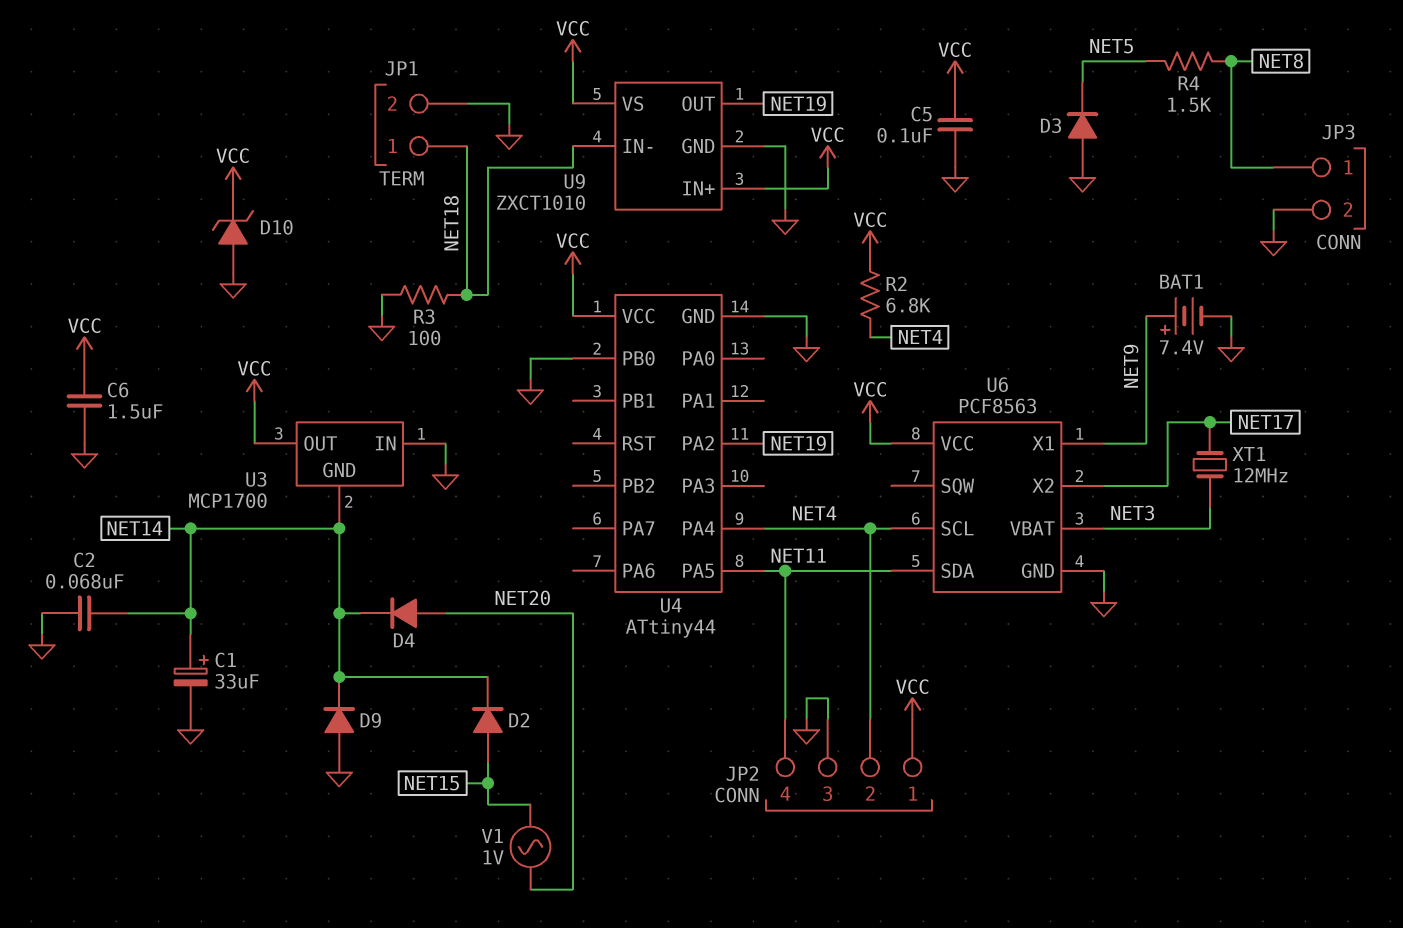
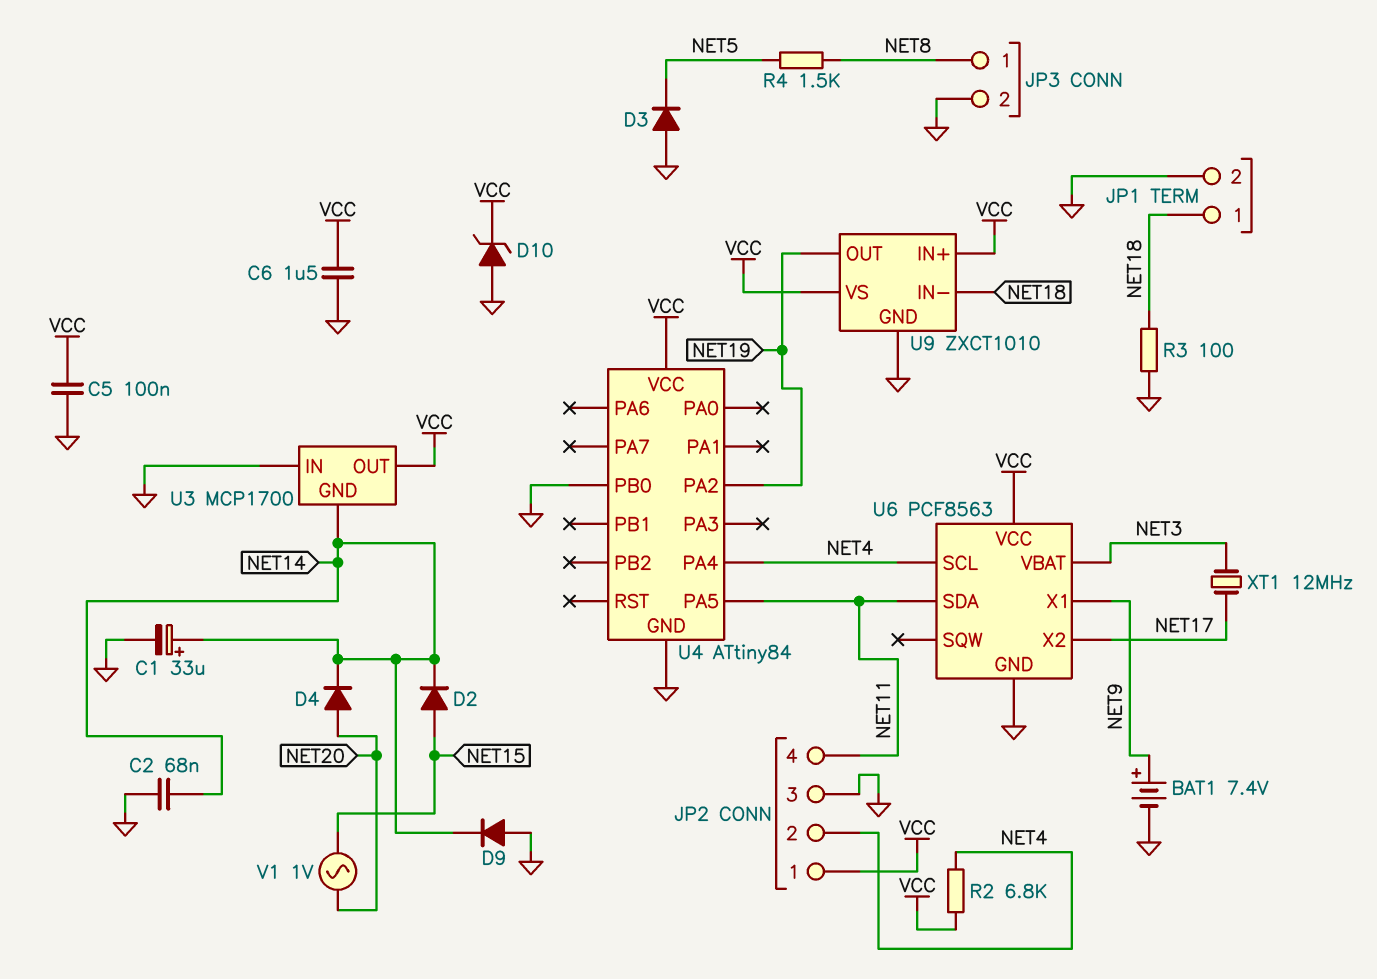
U4: ATtiny44 -> ATtiny84

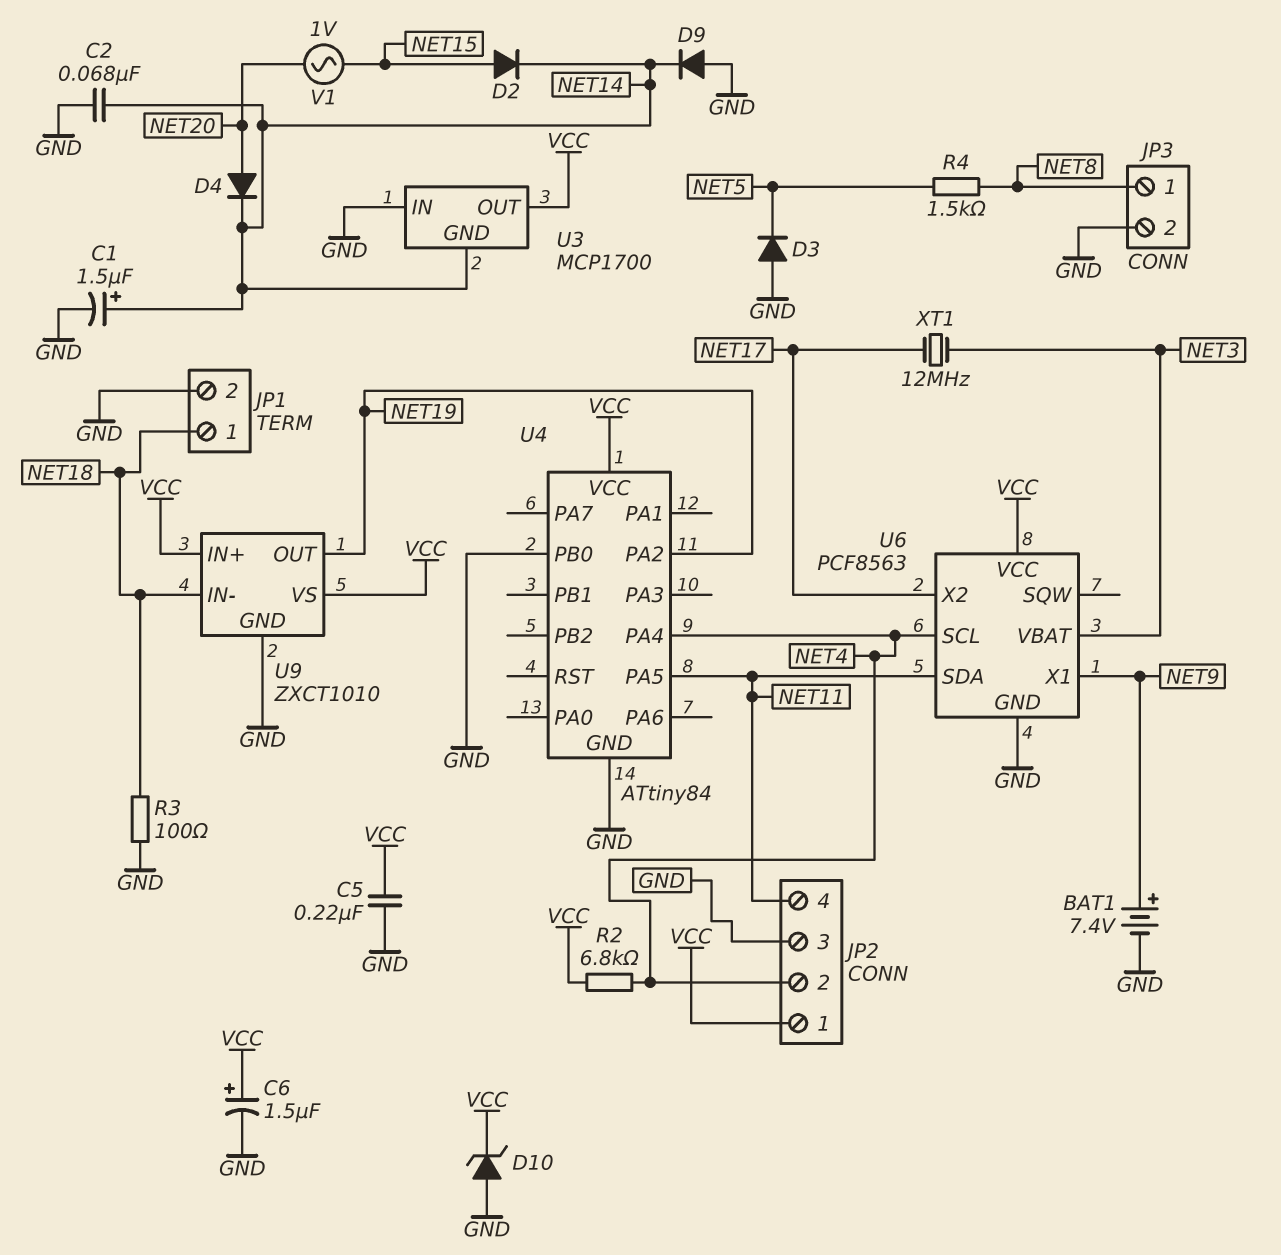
C1: 33uF (plus NET14, minus GND) -> 1.5uF (plus NET14, minus GND)
C5: 100nF (GND, VCC) -> 220nF (GND, VCC)
C6: 1.5uF (GND, VCC) -> 1.5uF (plus VCC, minus GND)

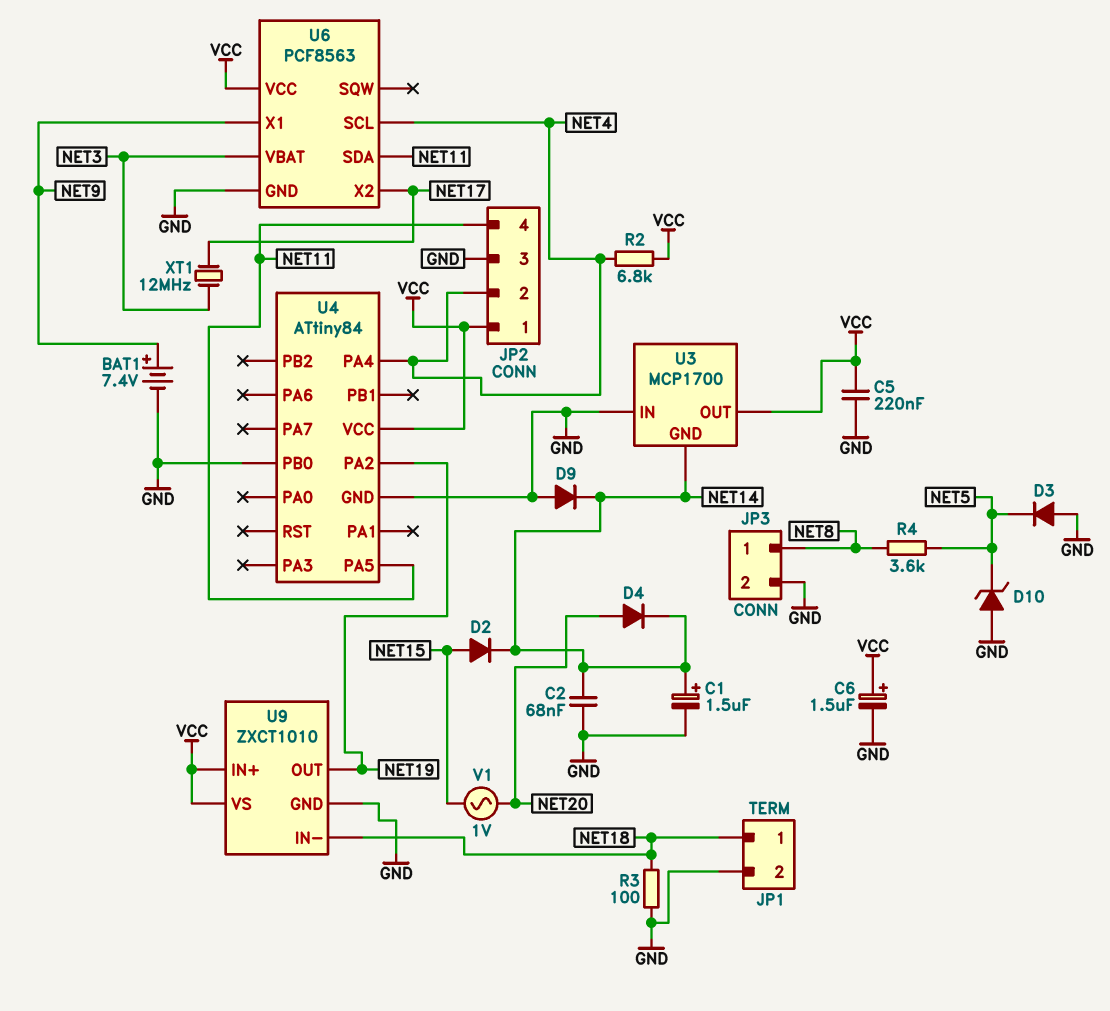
D10: zener (A GND, K VCC) -> zener (A GND, K NET5)
R4: 1.5k (NET5, NET8) -> 3.6k (NET5, NET8)

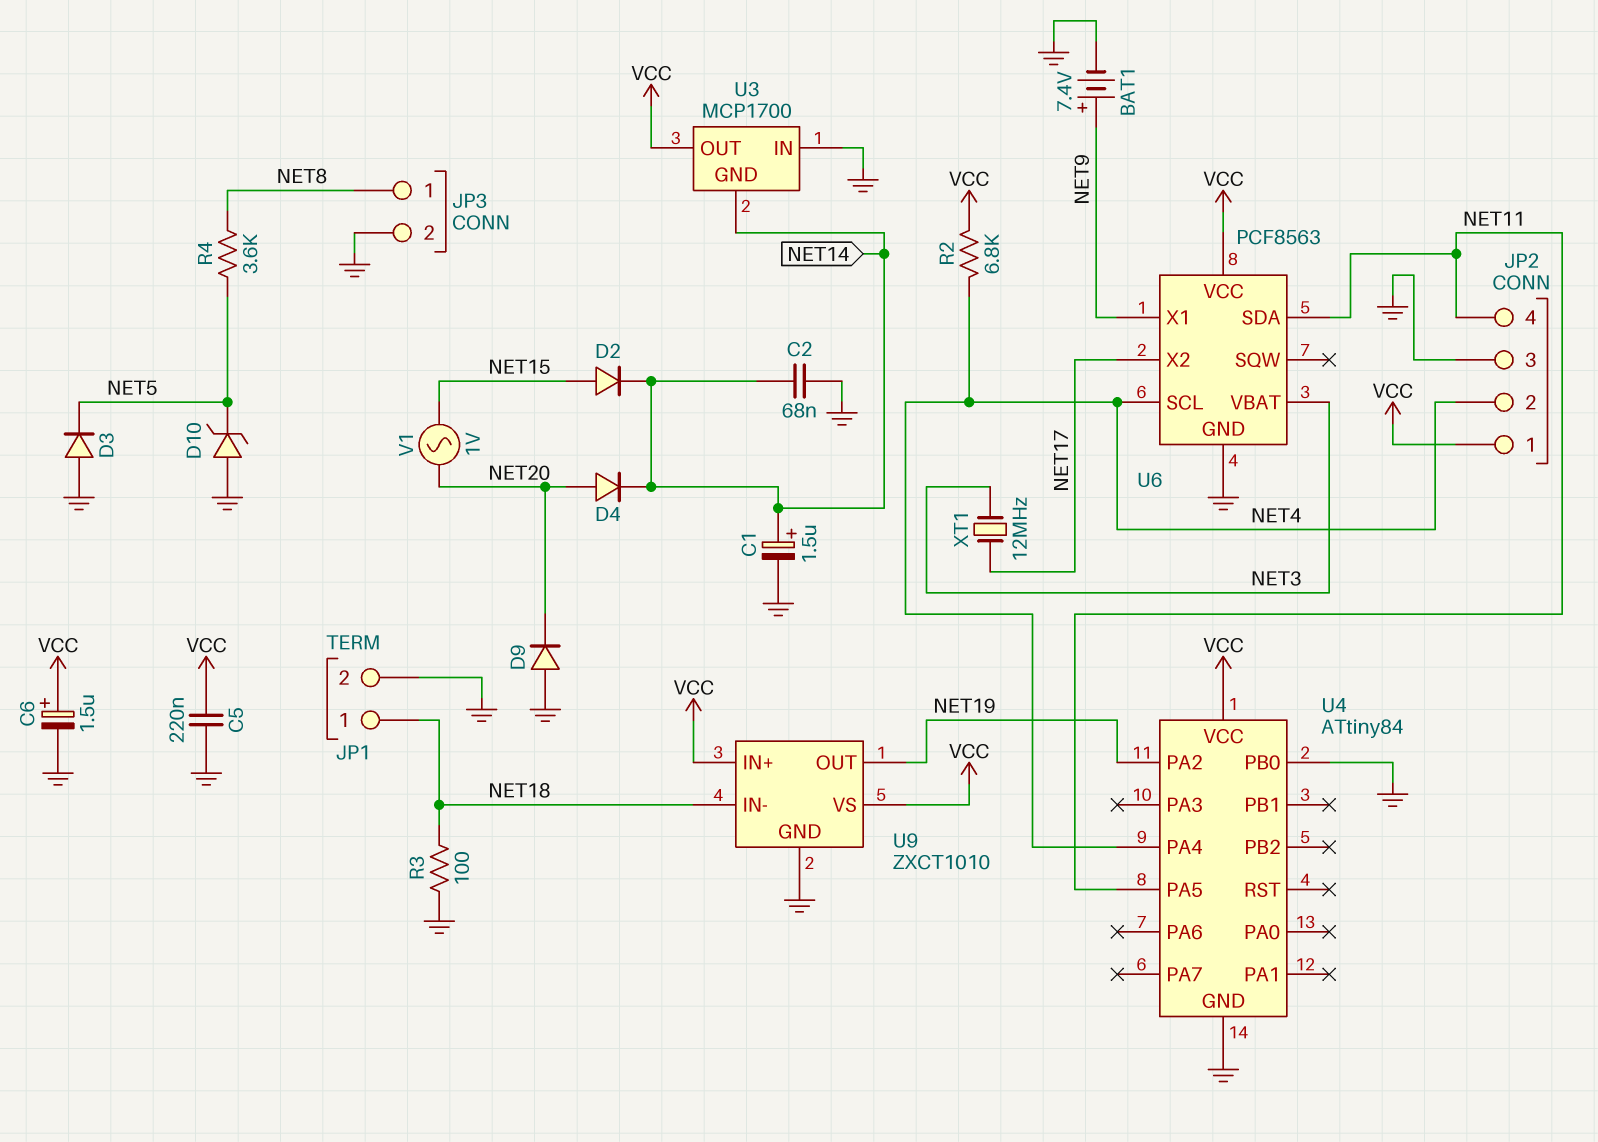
D9: diode (A GND, K NET14) -> diode (A GND, K NET20)

